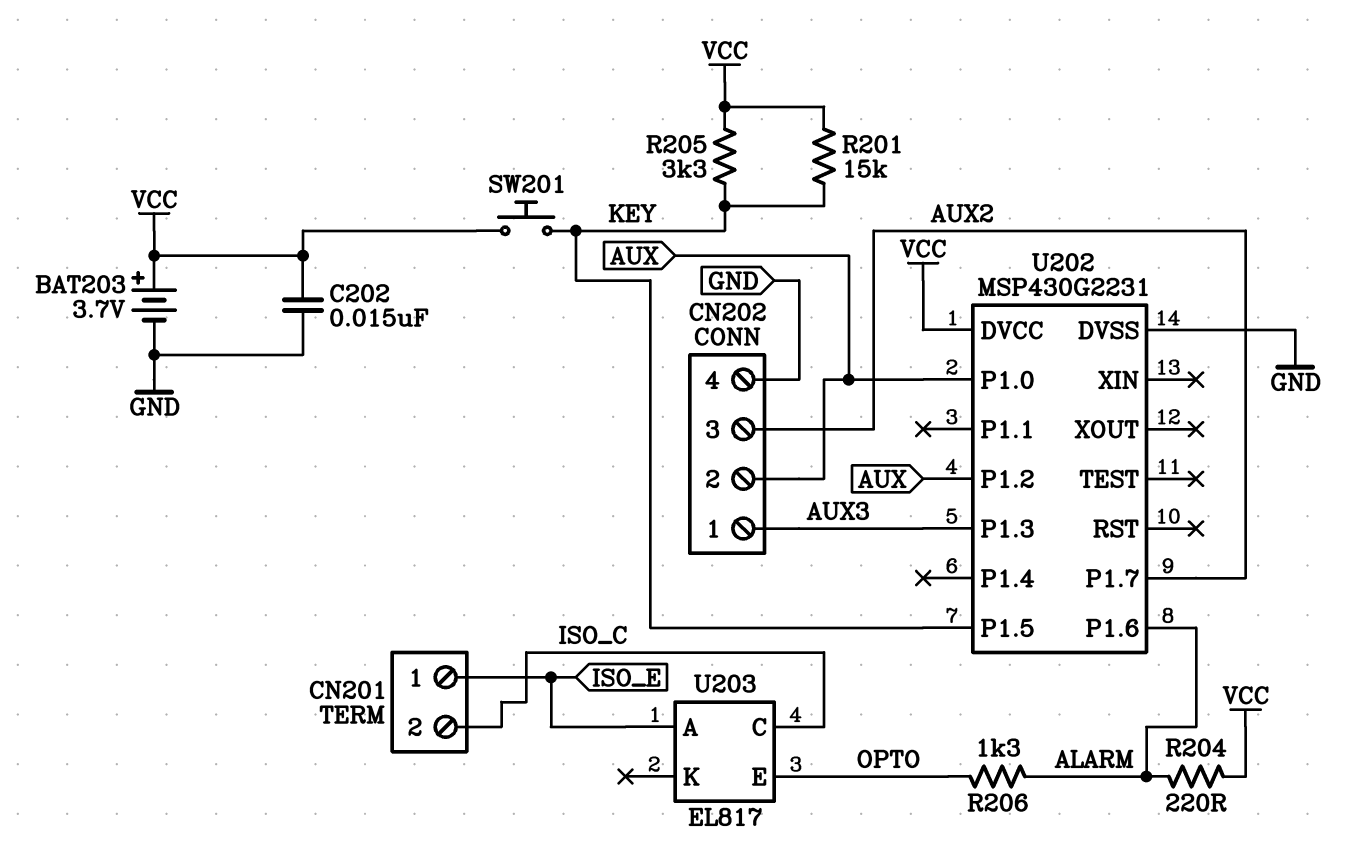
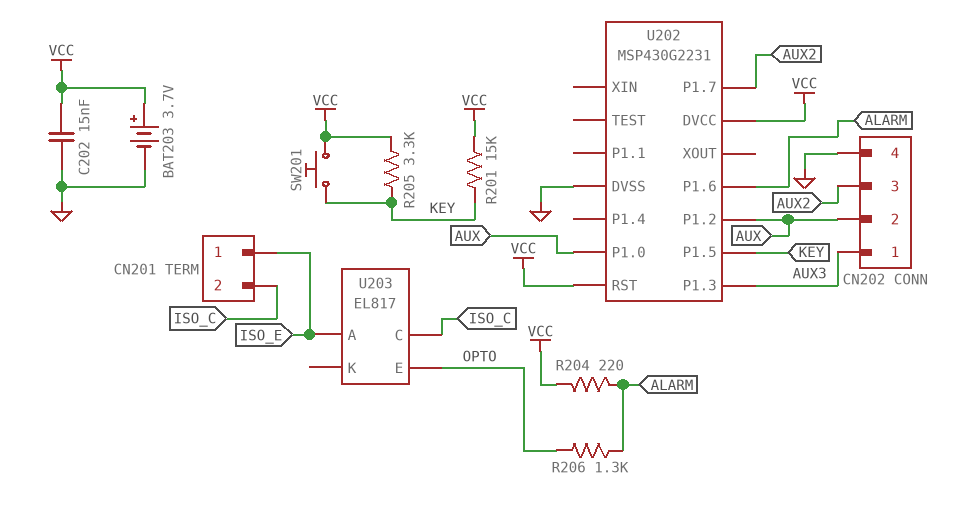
U202 pin RST: none -> VCC

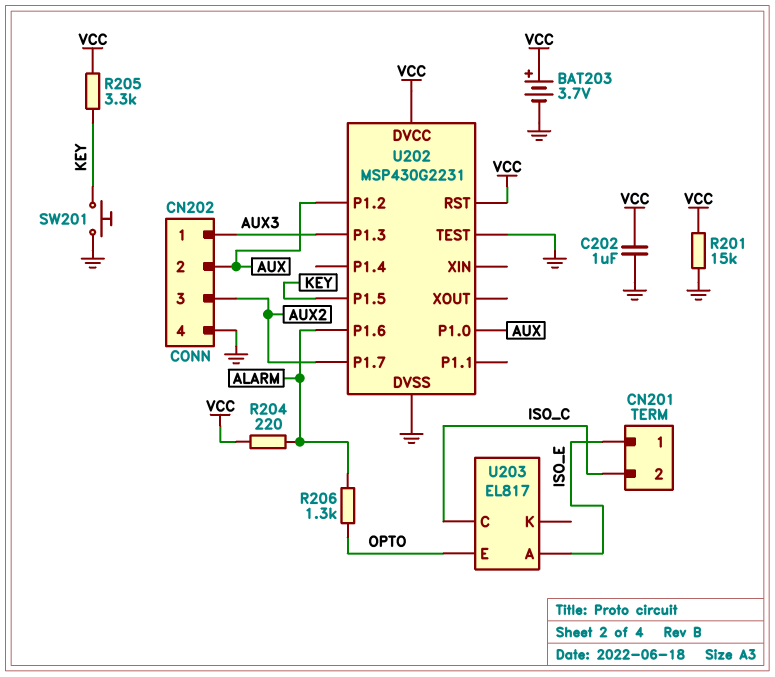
C202: 15nF (GND, VCC) -> 1uF (GND, VCC)
R201: 15k (KEY, VCC) -> 15k (GND, VCC)
SW201: button (KEY, VCC) -> button (GND, KEY)
U202 pin TEST: none -> GND

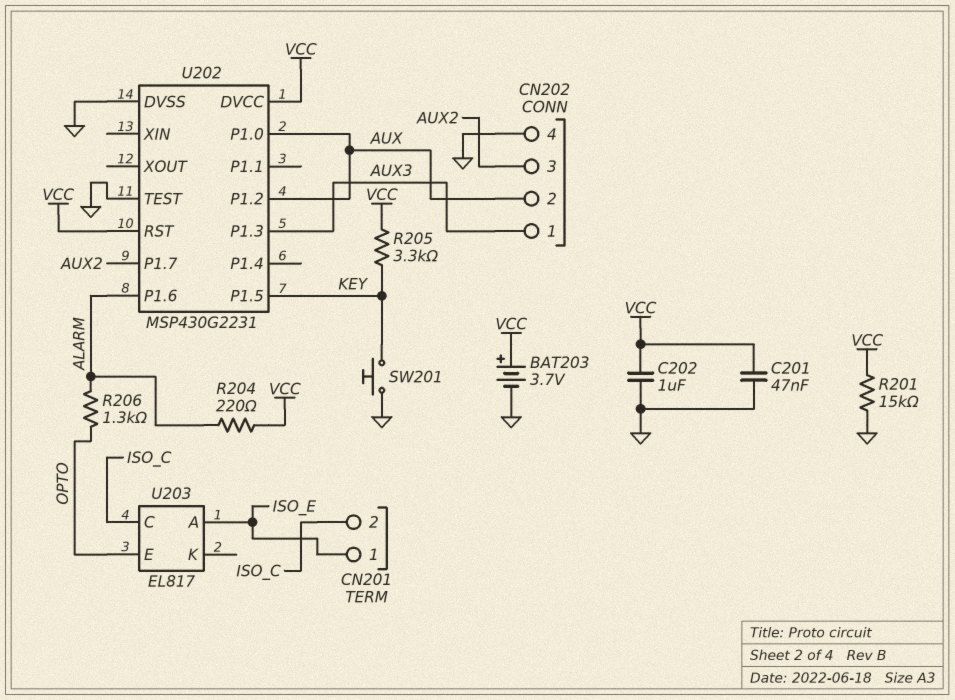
C201: none -> 47nF (GND, VCC)

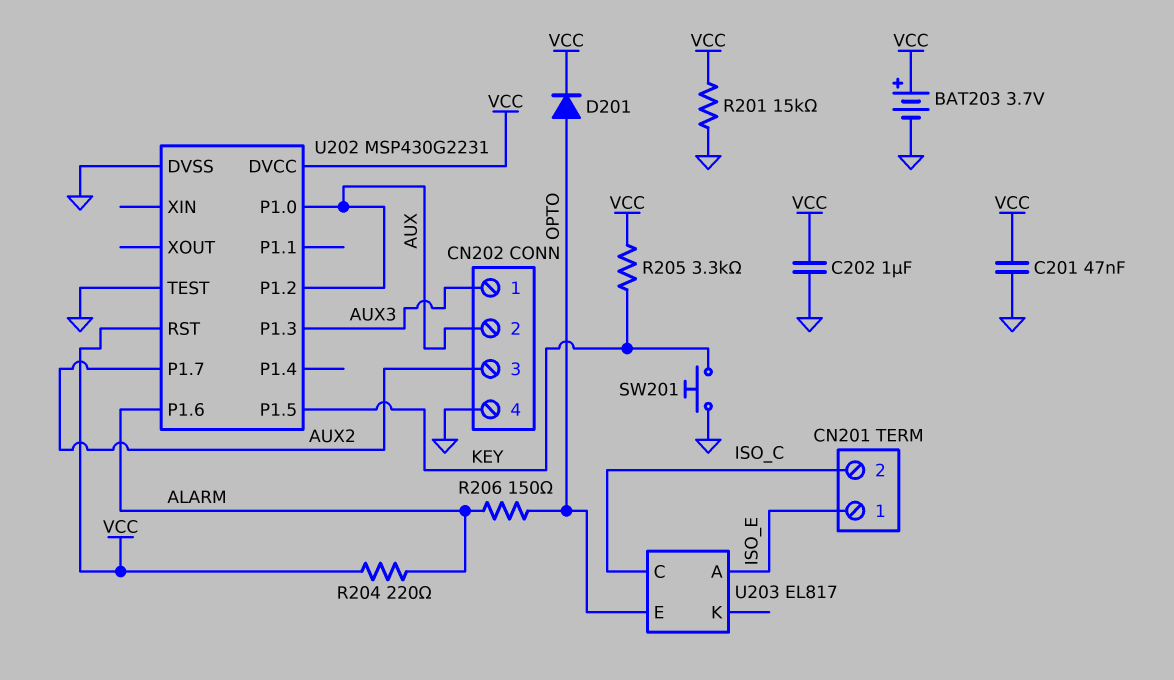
D201: none -> diode (A OPTO, K VCC)
R206: 1.3k (ALARM, OPTO) -> 150 (ALARM, OPTO)

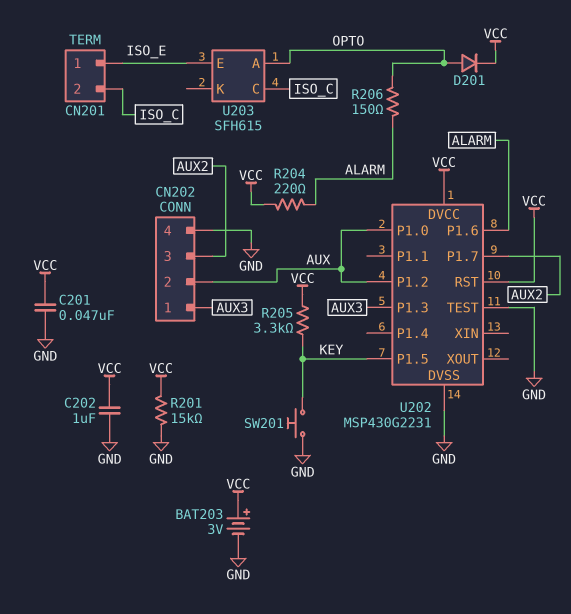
BAT203: 3.7V (plus VCC, minus GND) -> 3V (plus VCC, minus GND)
U203: EL817 -> SFH615
U203 pin A: ISO_E -> OPTO
U203 pin E: OPTO -> ISO_E

